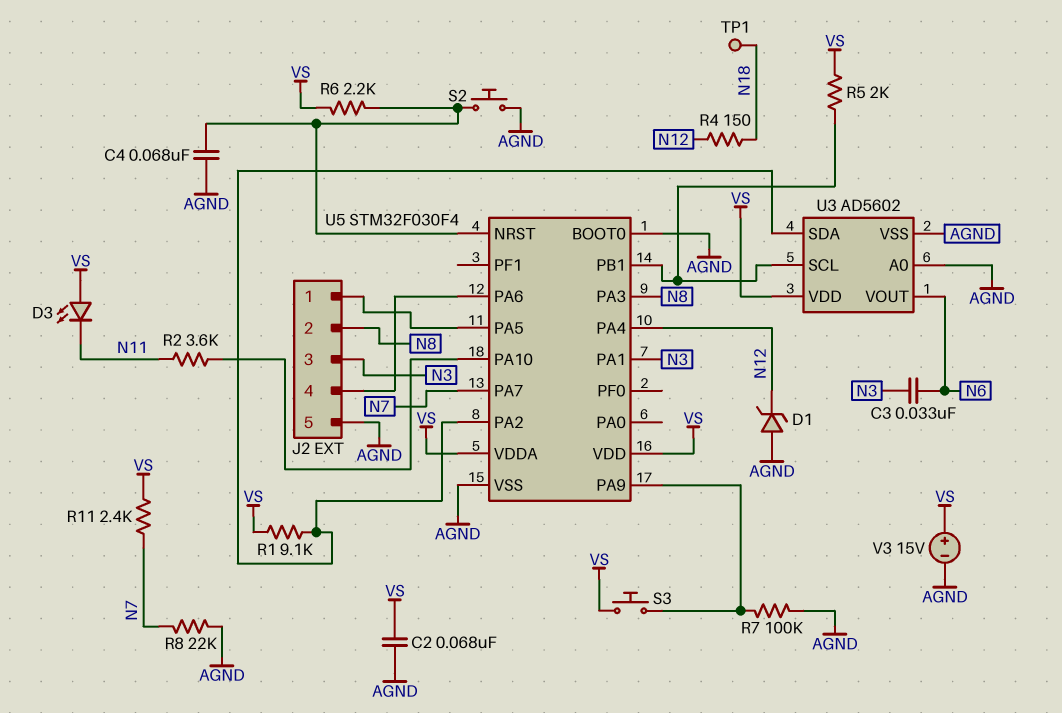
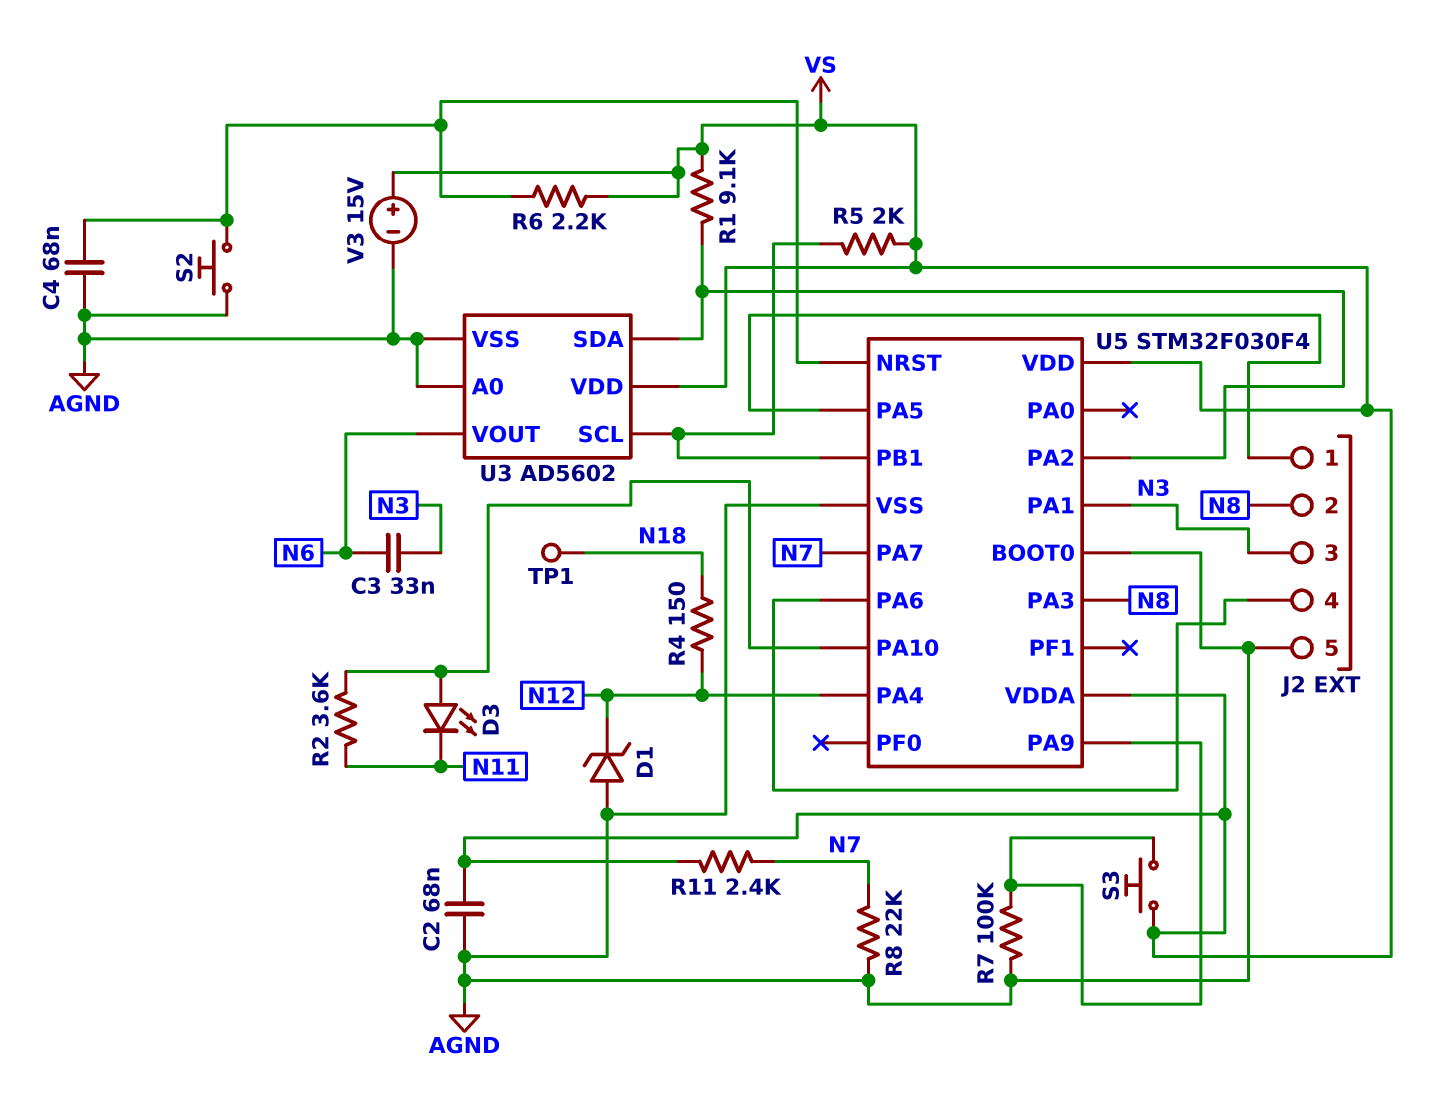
D3: LED (A VS, K N11) -> LED (A U5/PA10, K N11)

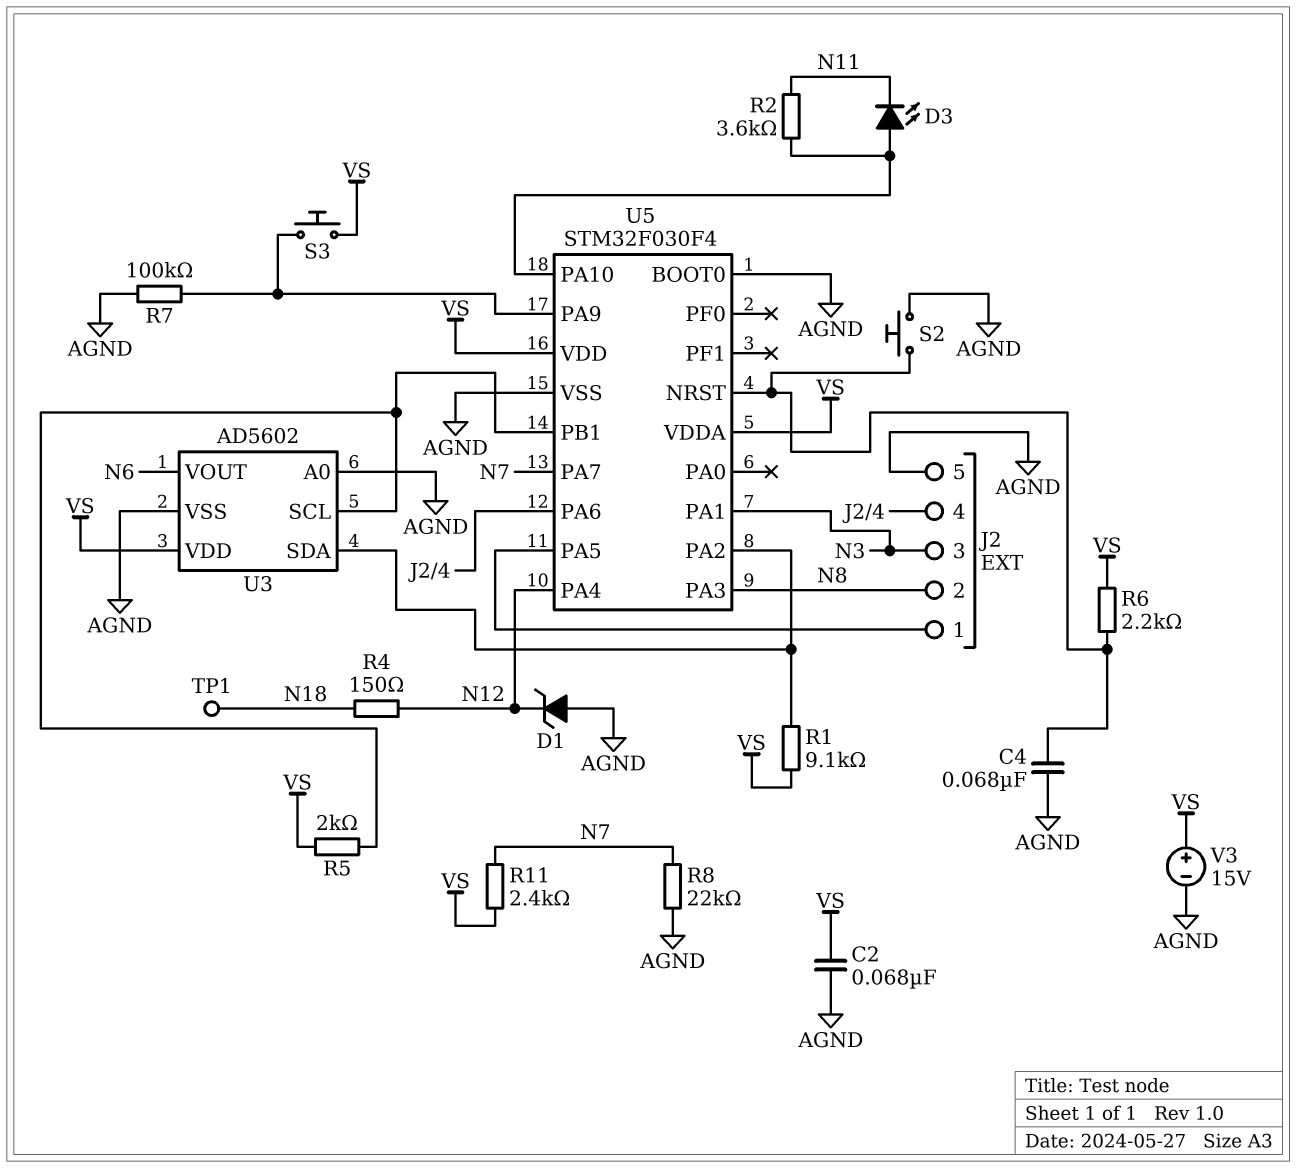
C3: 33nF (N3, N6) -> none

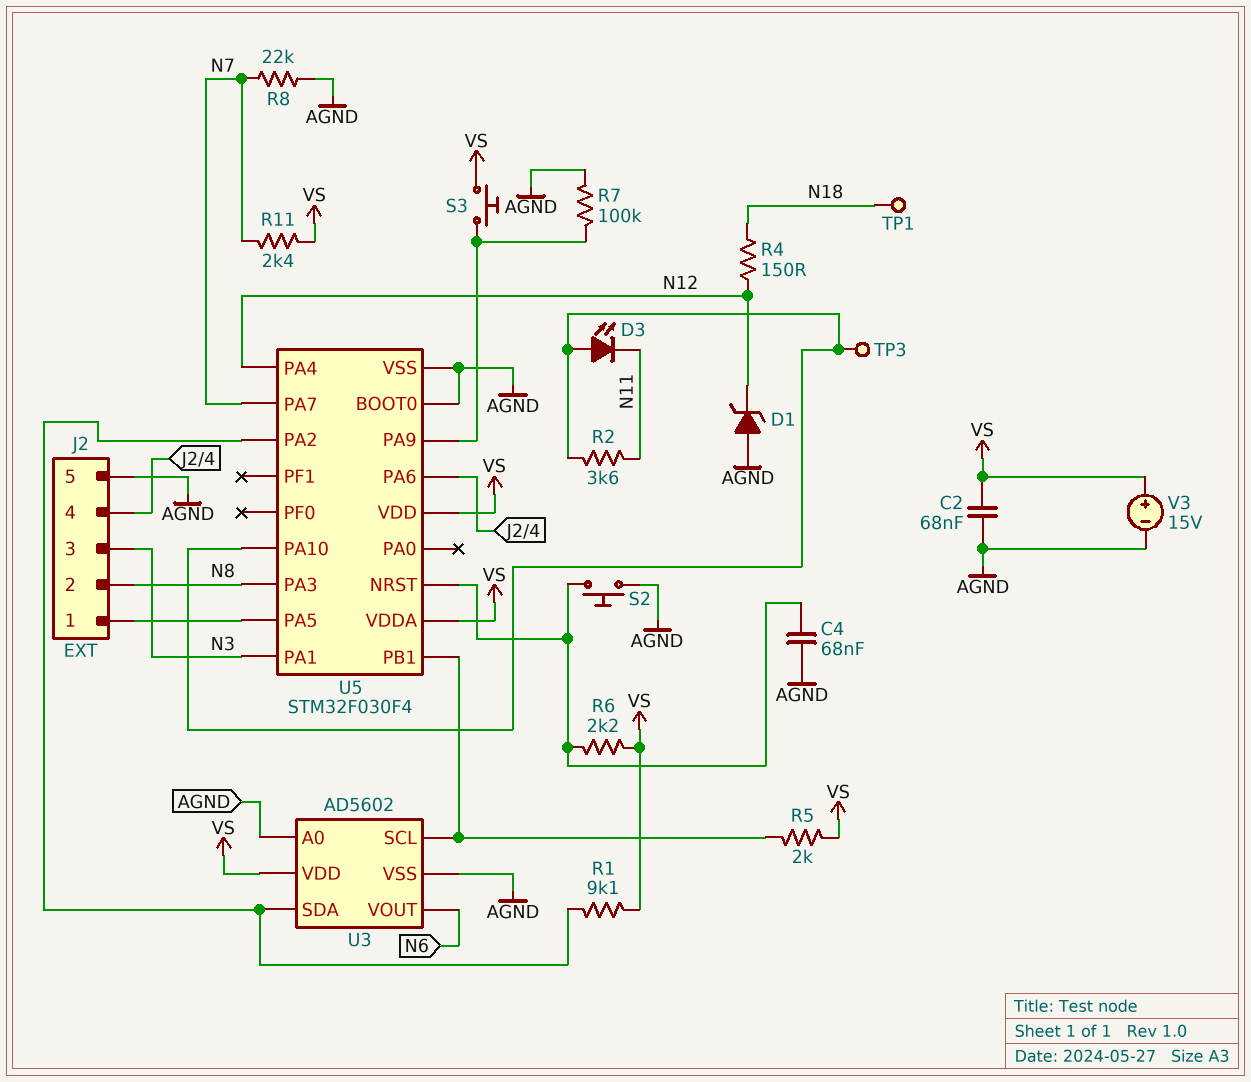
TP3: none -> test point (U5/PA10)

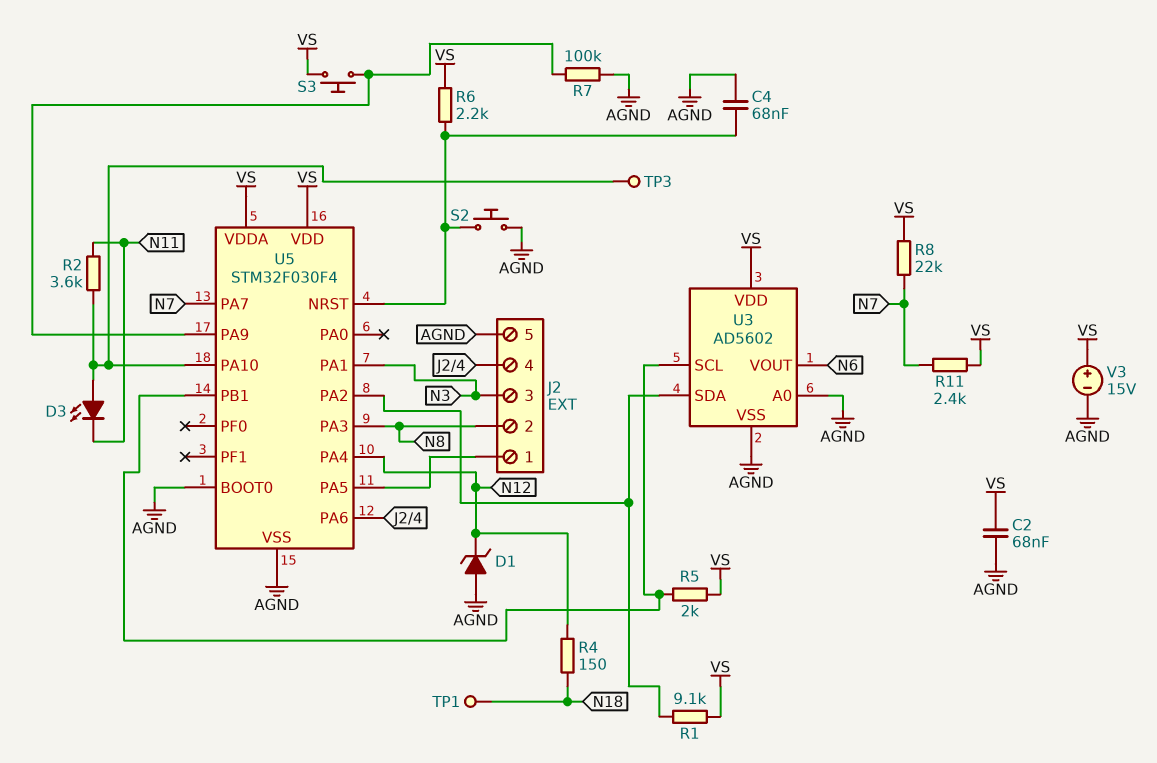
R8: 22k (AGND, N7) -> 22k (N7, VS)

